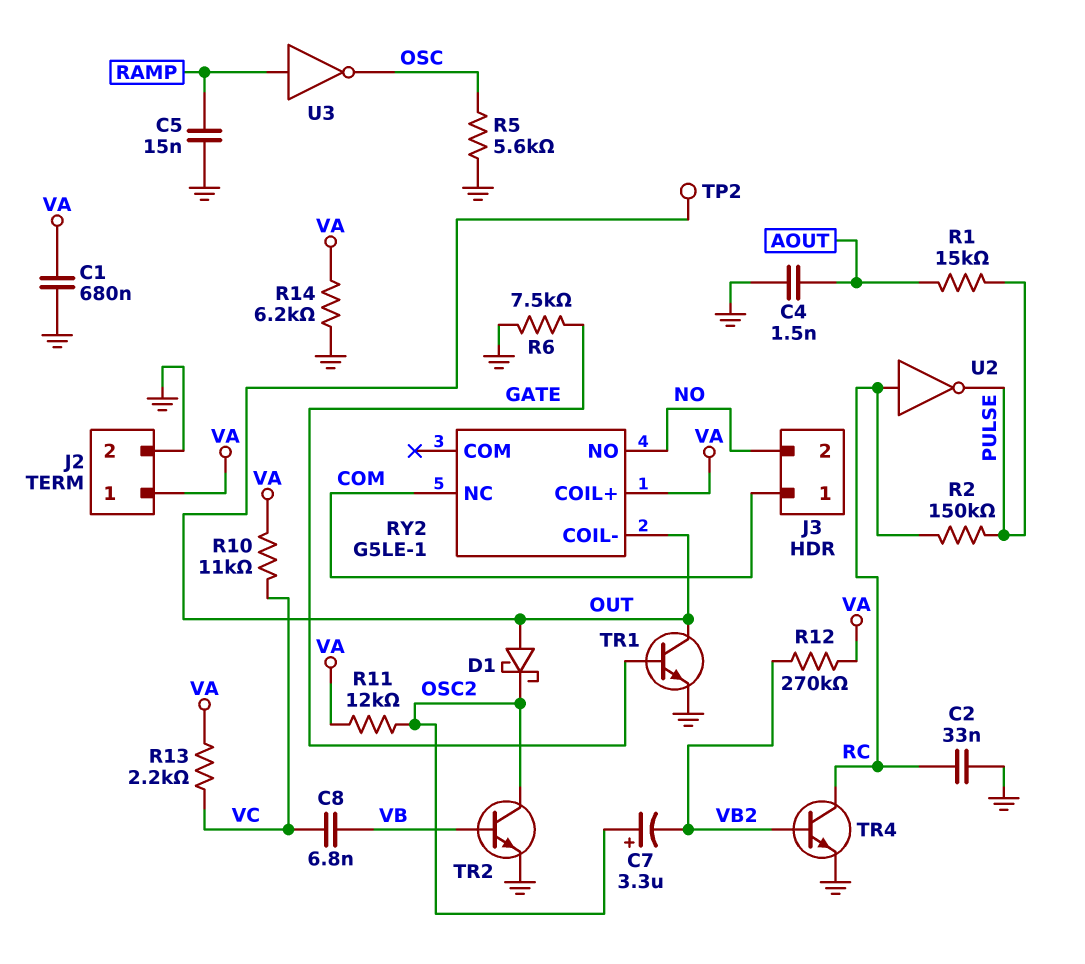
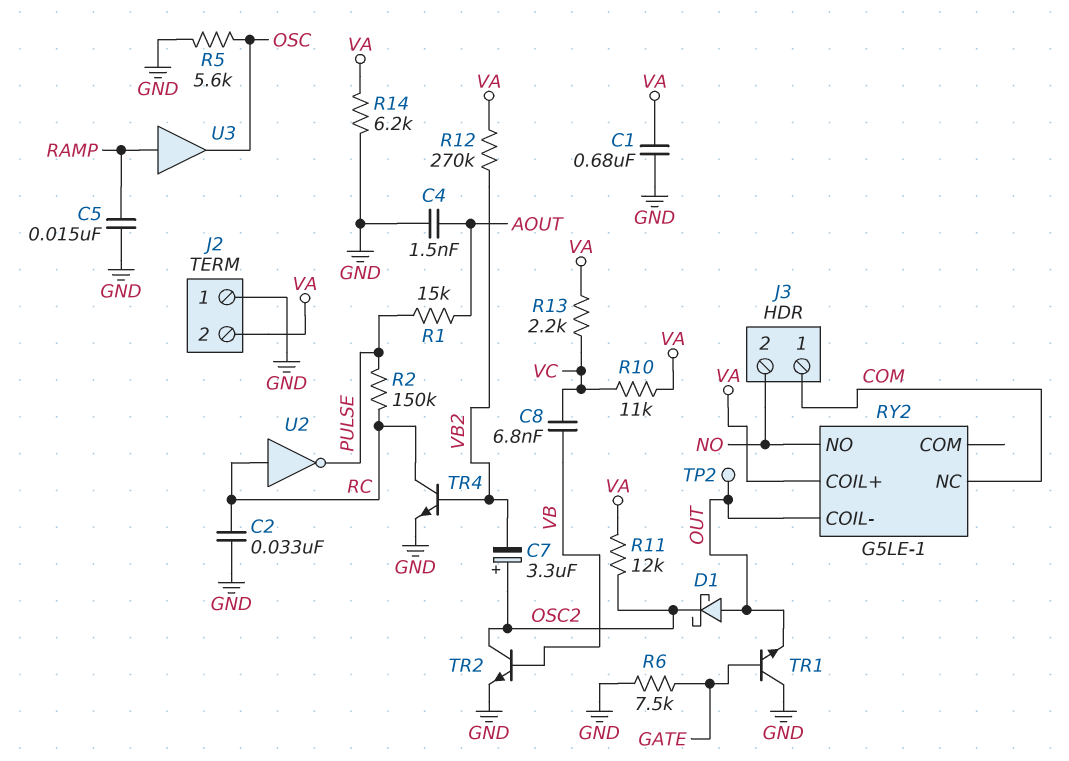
J2 pin 1: VA -> GND
J2 pin 2: GND -> VA
TR1: NPN (B GATE, C OUT, E GND) -> NPN (B GATE, C GND, E OUT)
U3: NOT (in RAMP, out OSC) -> buffer (in RAMP, out OSC)

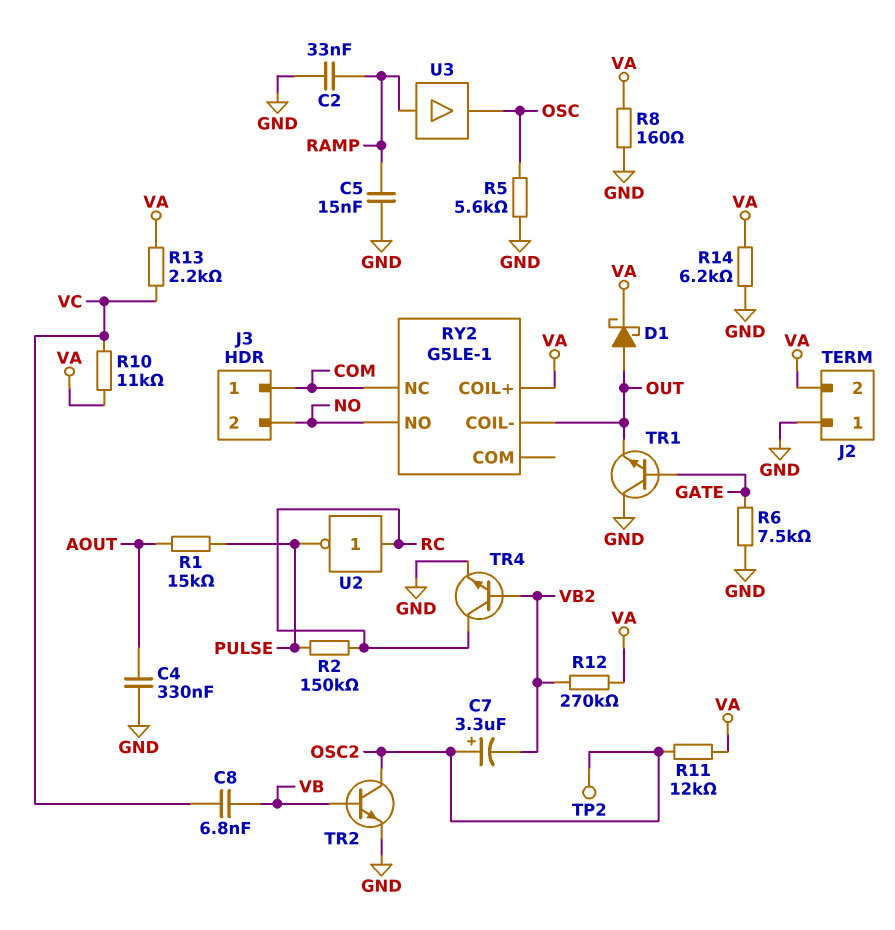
C1: 680nF (GND, VA) -> none
C2: 33nF (GND, RC) -> 33nF (GND, RAMP)
C4: 1.5nF (AOUT, GND) -> 330nF (AOUT, GND)
D1: schottky (A OUT, K OSC2) -> schottky (A OUT, K VA)
R8: none -> 160 (GND, VA)
TP2: test point (OUT) -> test point (OSC2)

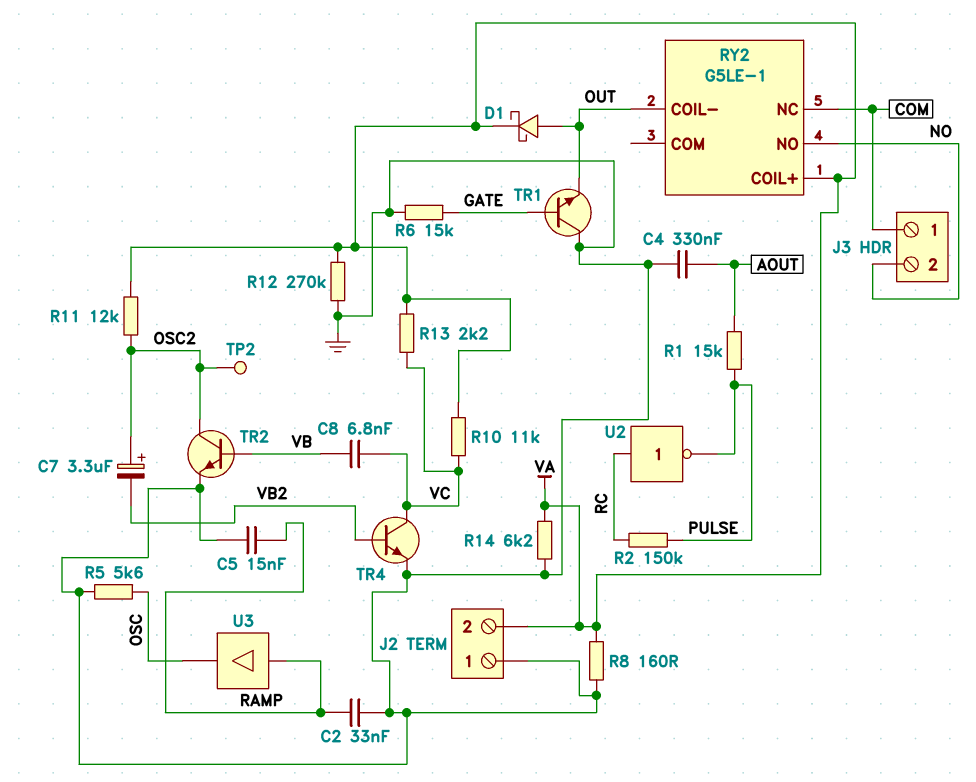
R6: 7.5k (GATE, GND) -> 15k (GATE, GND)
R12: 270k (VA, VB2) -> 270k (GND, VA)
TR4: NPN (B VB2, C RC, E GND) -> NPN (B VB2, C VC, E GND)

